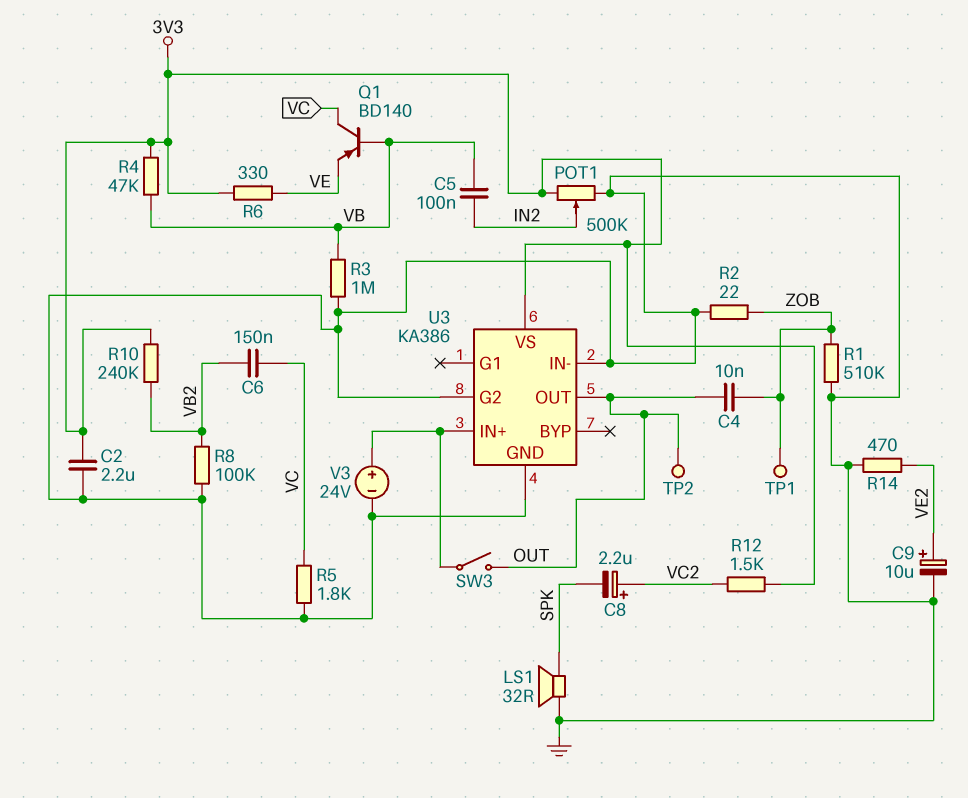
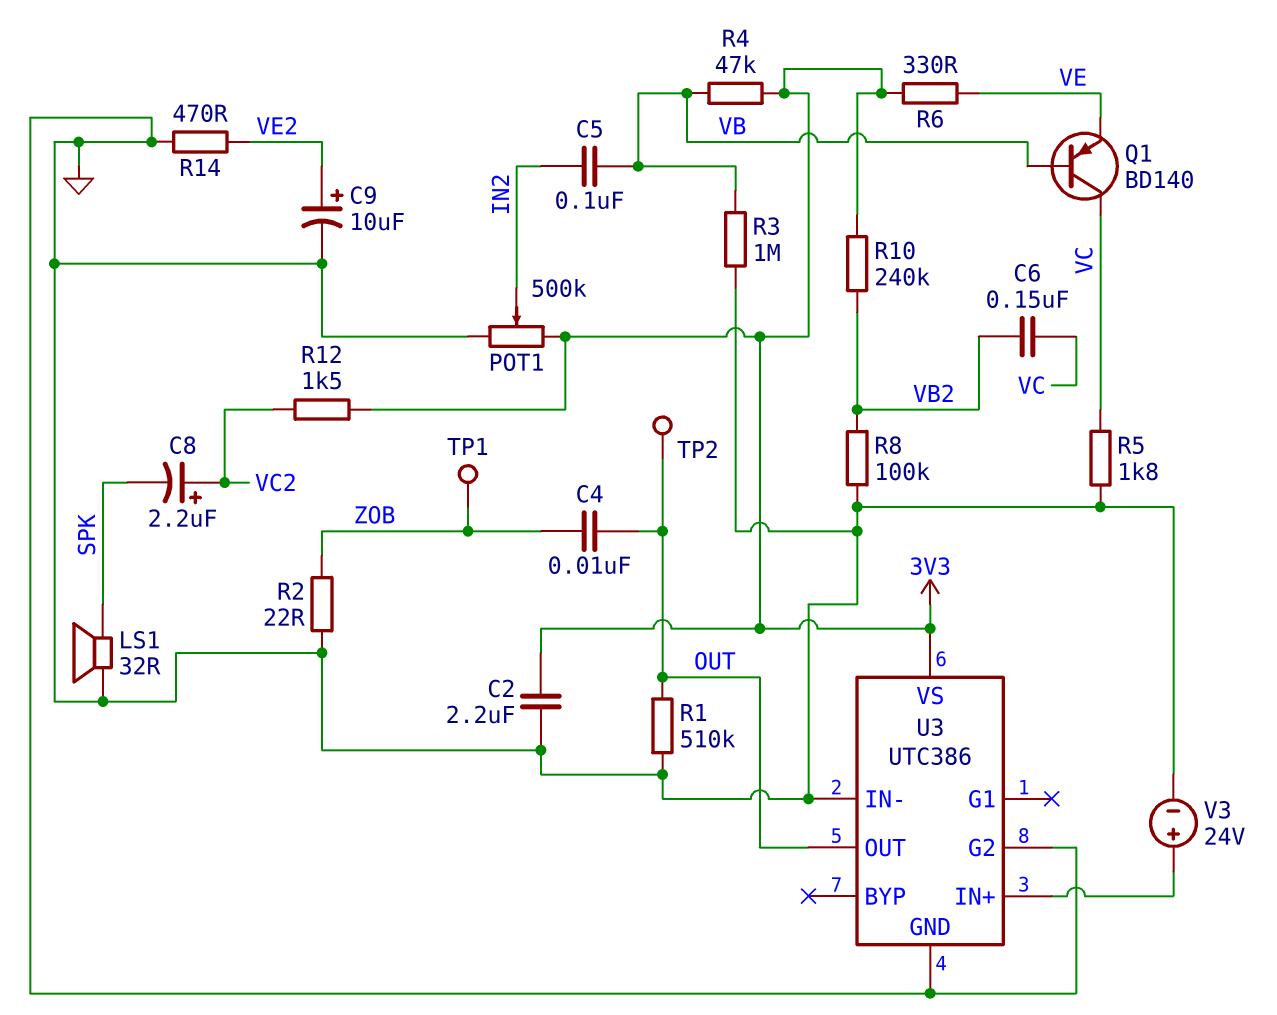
R1: 510k (GND, ZOB) -> 510k (GND, OUT)
SW3: switch (OUT, U3/IN+) -> none
U3: KA386 -> UTC386

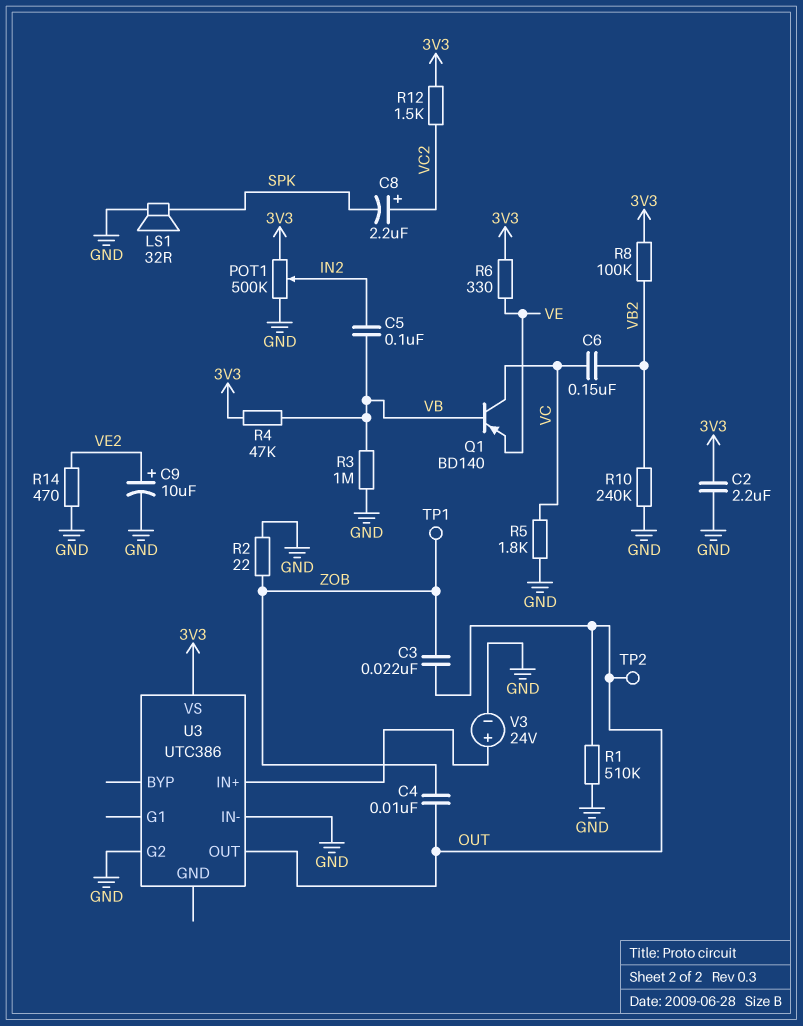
C3: none -> 22nF (OUT, ZOB)
R8: 100k (GND, VB2) -> 100k (3V3, VB2)
R10: 240k (3V3, VB2) -> 240k (GND, VB2)
U3 pin GND: GND -> none

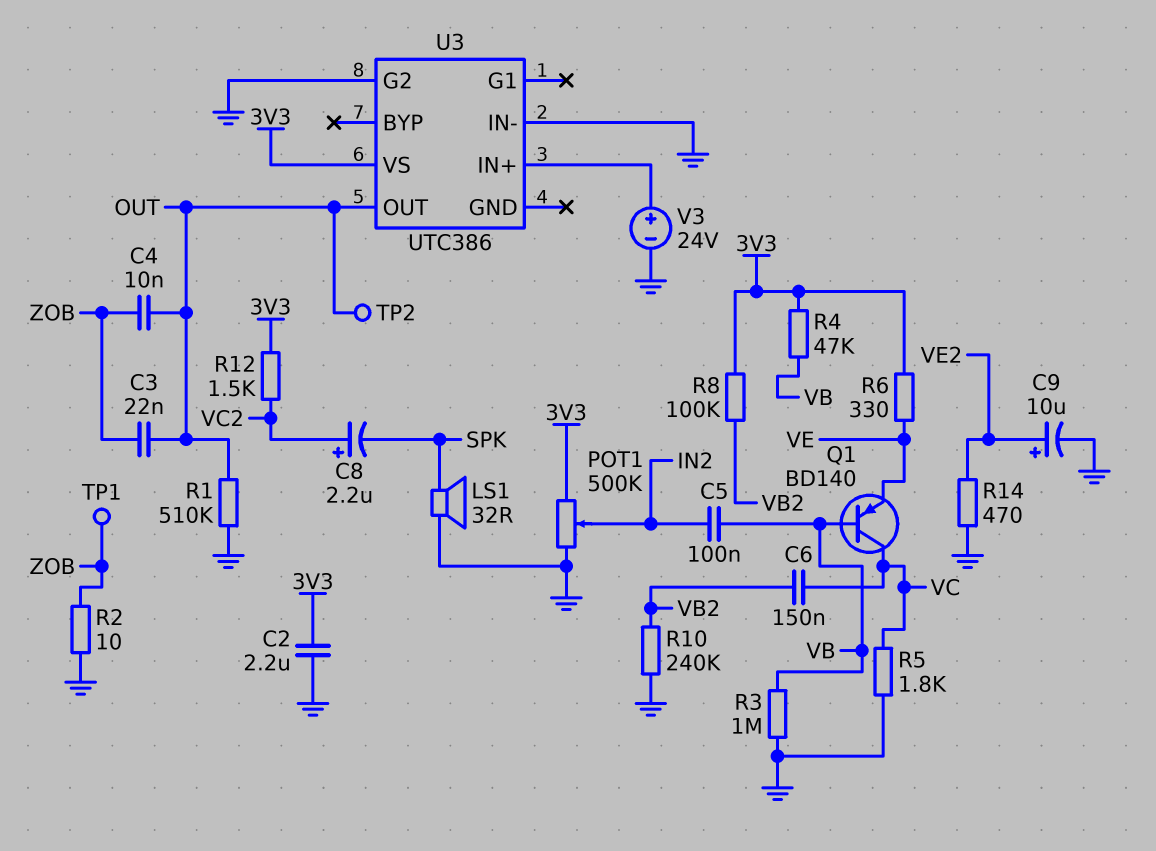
R2: 22 (GND, ZOB) -> 10 (GND, ZOB)

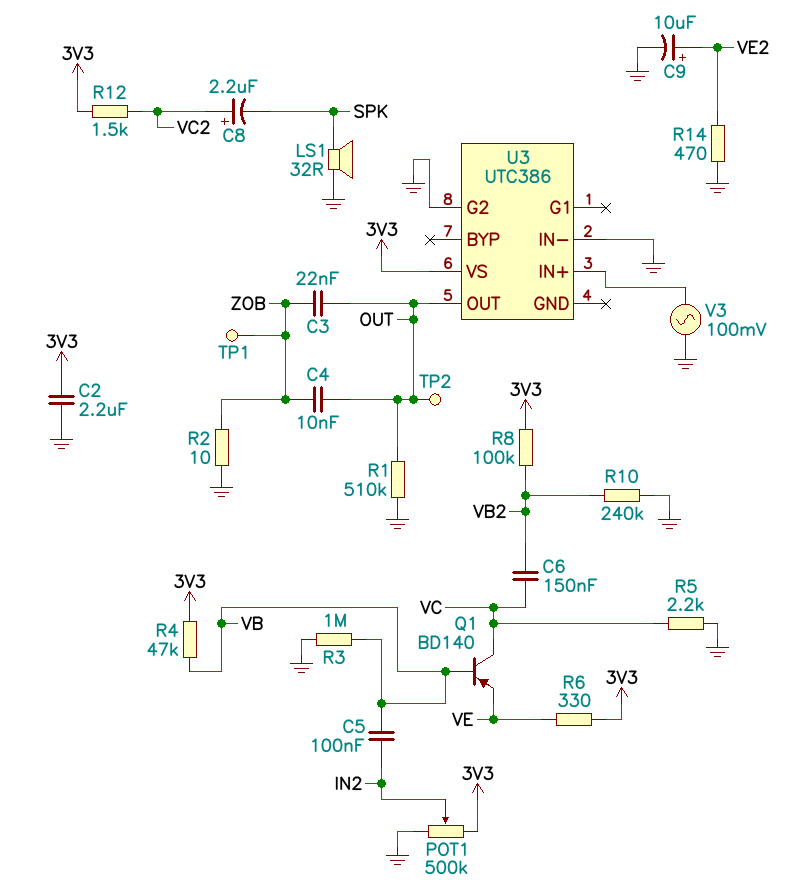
R5: 1.8k (GND, VC) -> 2.2k (GND, VC)
V3: 24V (plus U3/IN+, minus GND) -> AC 100mV (GND, U3/IN+)

